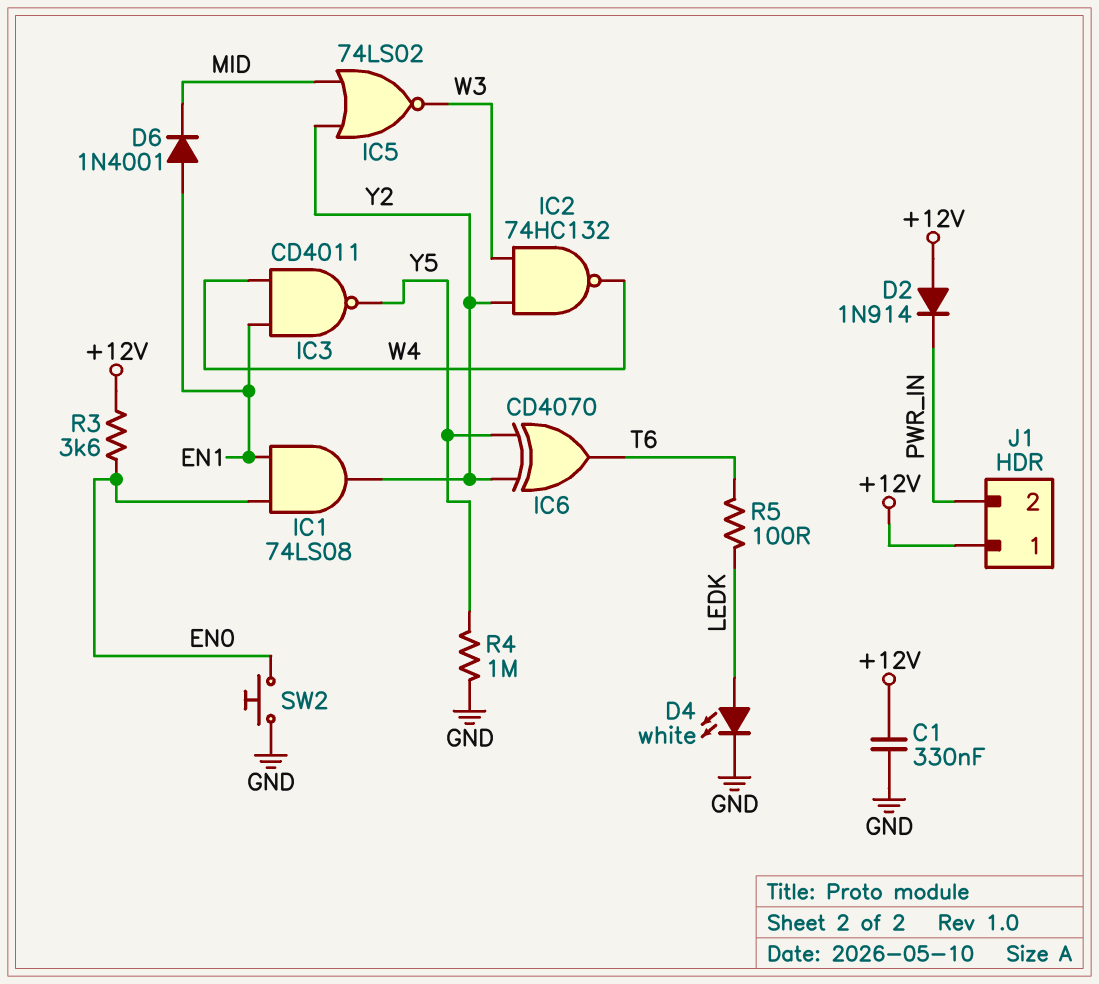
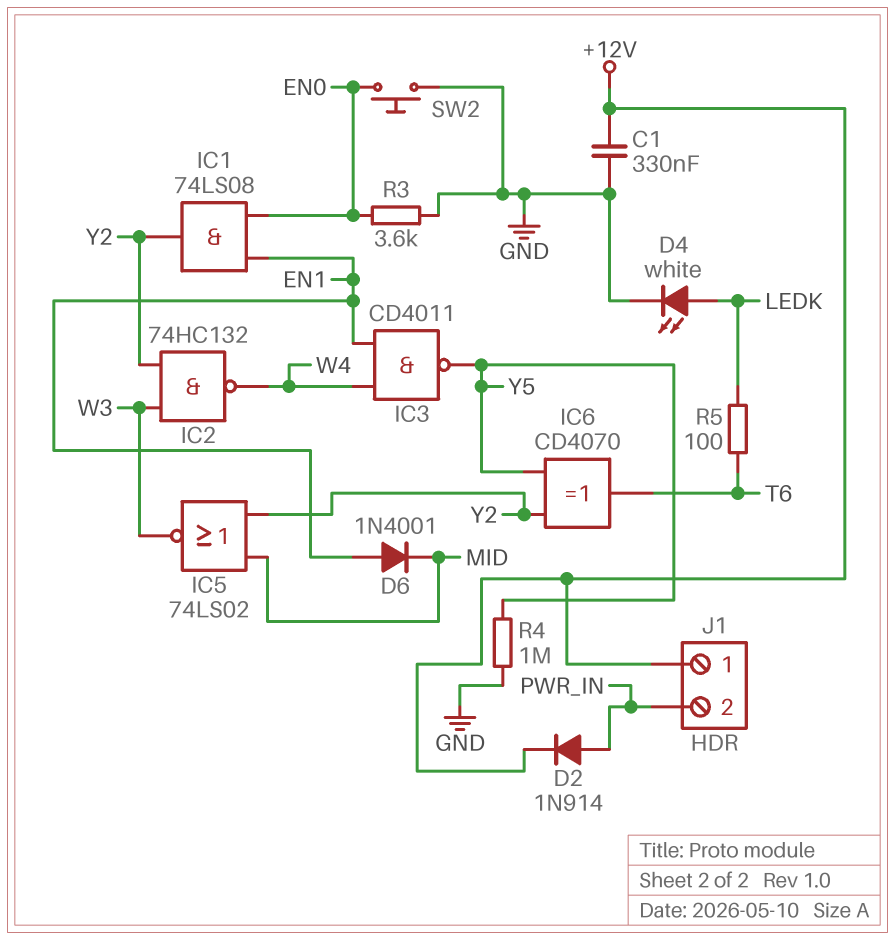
D2: diode 1N914 (A +12V, K PWR_IN) -> diode 1N914 (A PWR_IN, K +12V)
R3: 3.6k (+12V, EN0) -> 3.6k (EN0, GND)

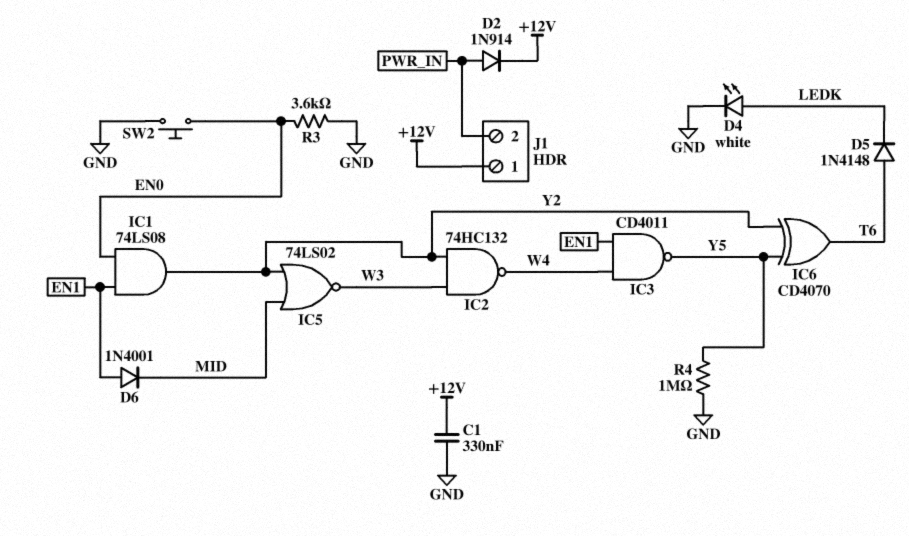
D5: none -> diode 1N4148 (A T6, K LEDK)
R5: 100 (LEDK, T6) -> none

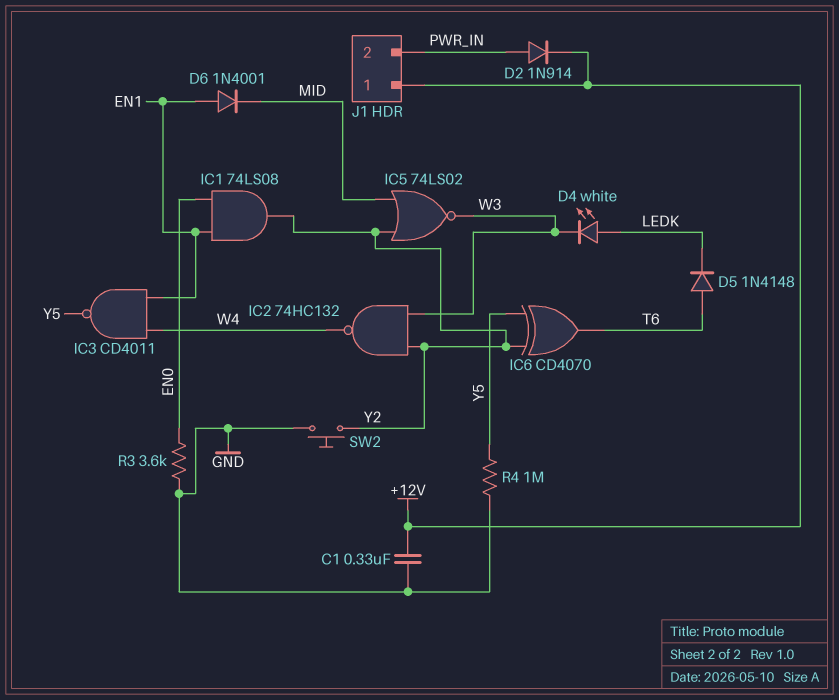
D4: LED white (A LEDK, K GND) -> LED white (A LEDK, K W3)
SW2: button (EN0, GND) -> button (GND, Y2)

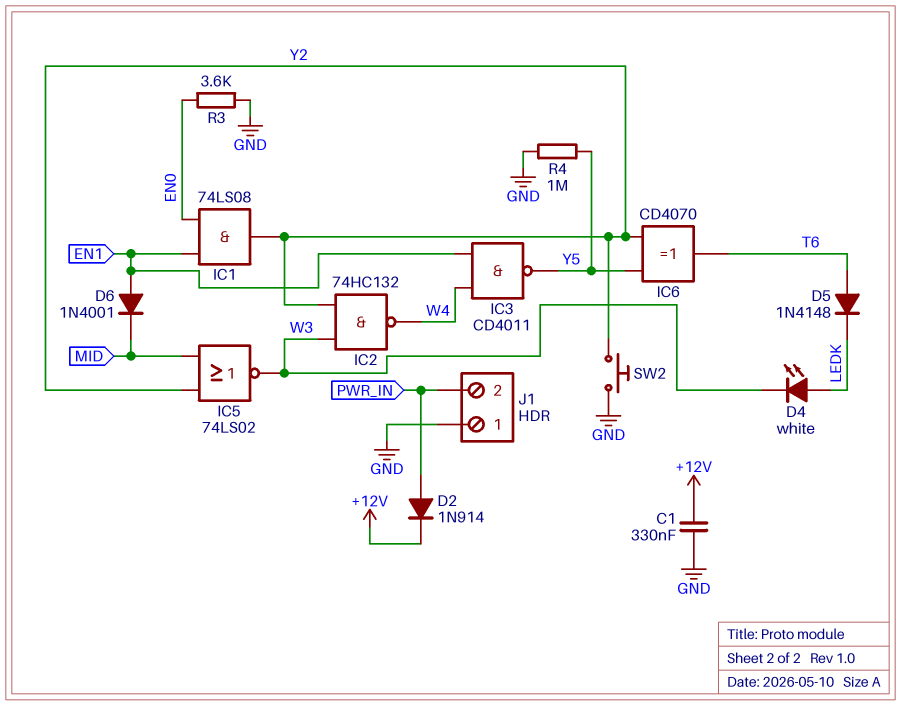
J1 pin 1: +12V -> GND

